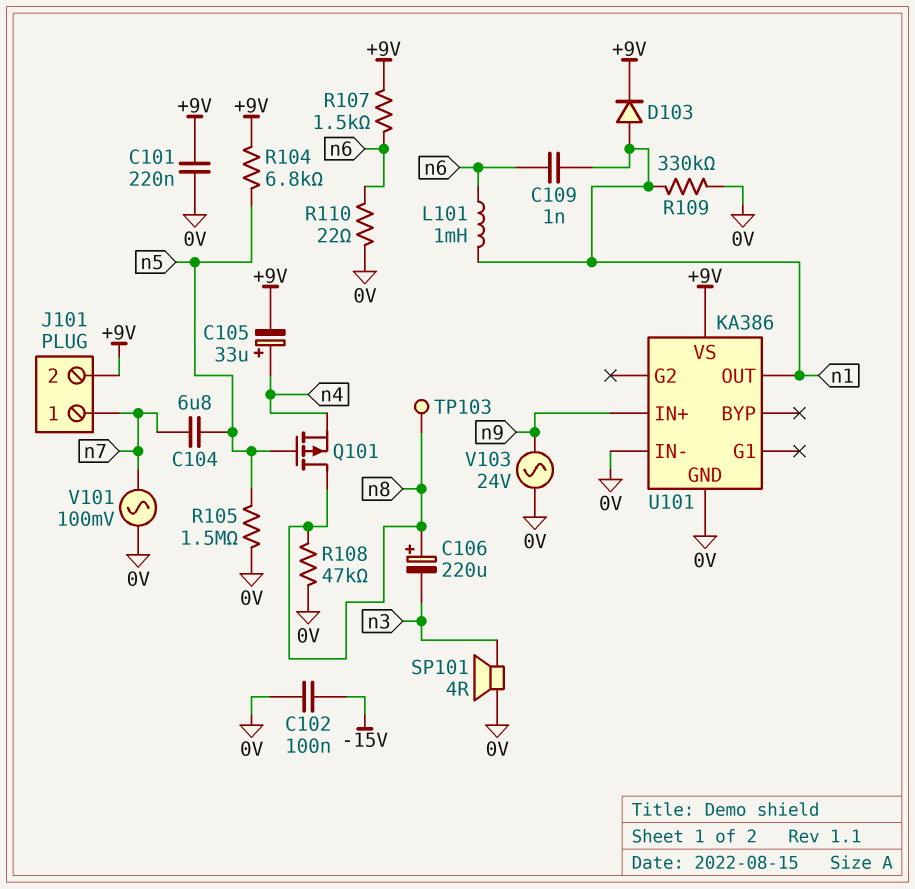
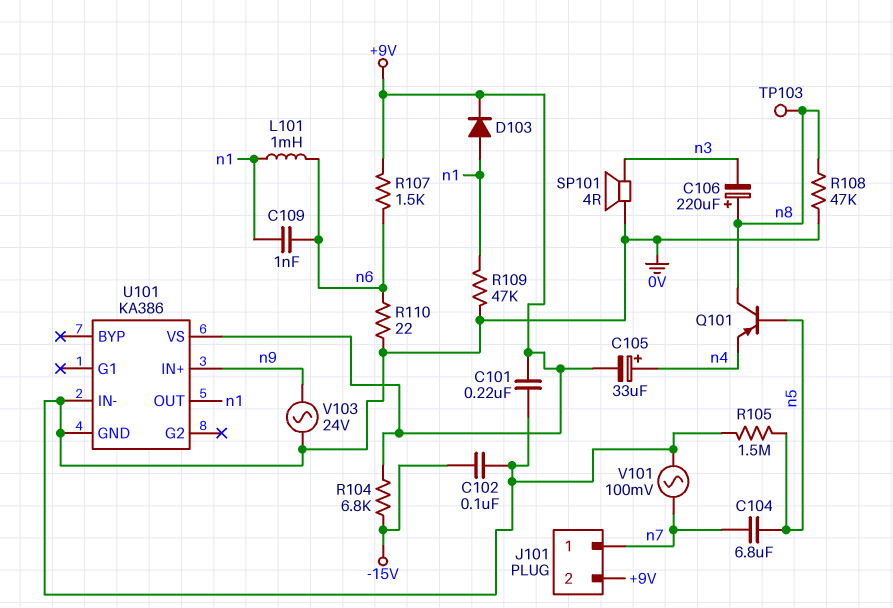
Q101: PMOS (G n5, D n8, S n4) -> PNP (B n5, C n8, E n4)
R104: 6.8k (+9V, n5) -> 6.8k (+9V, -15V)
R109: 330k (0V, n1) -> 47k (0V, n1)

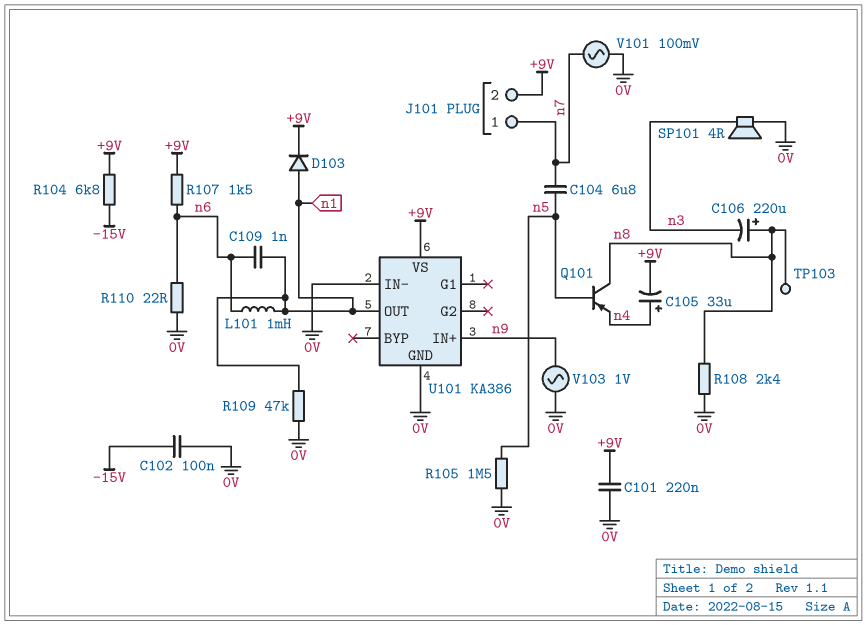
R108: 47k (0V, n8) -> 2.4k (0V, n8)
V103: AC 24V (0V, n9) -> AC 1V (0V, n9)

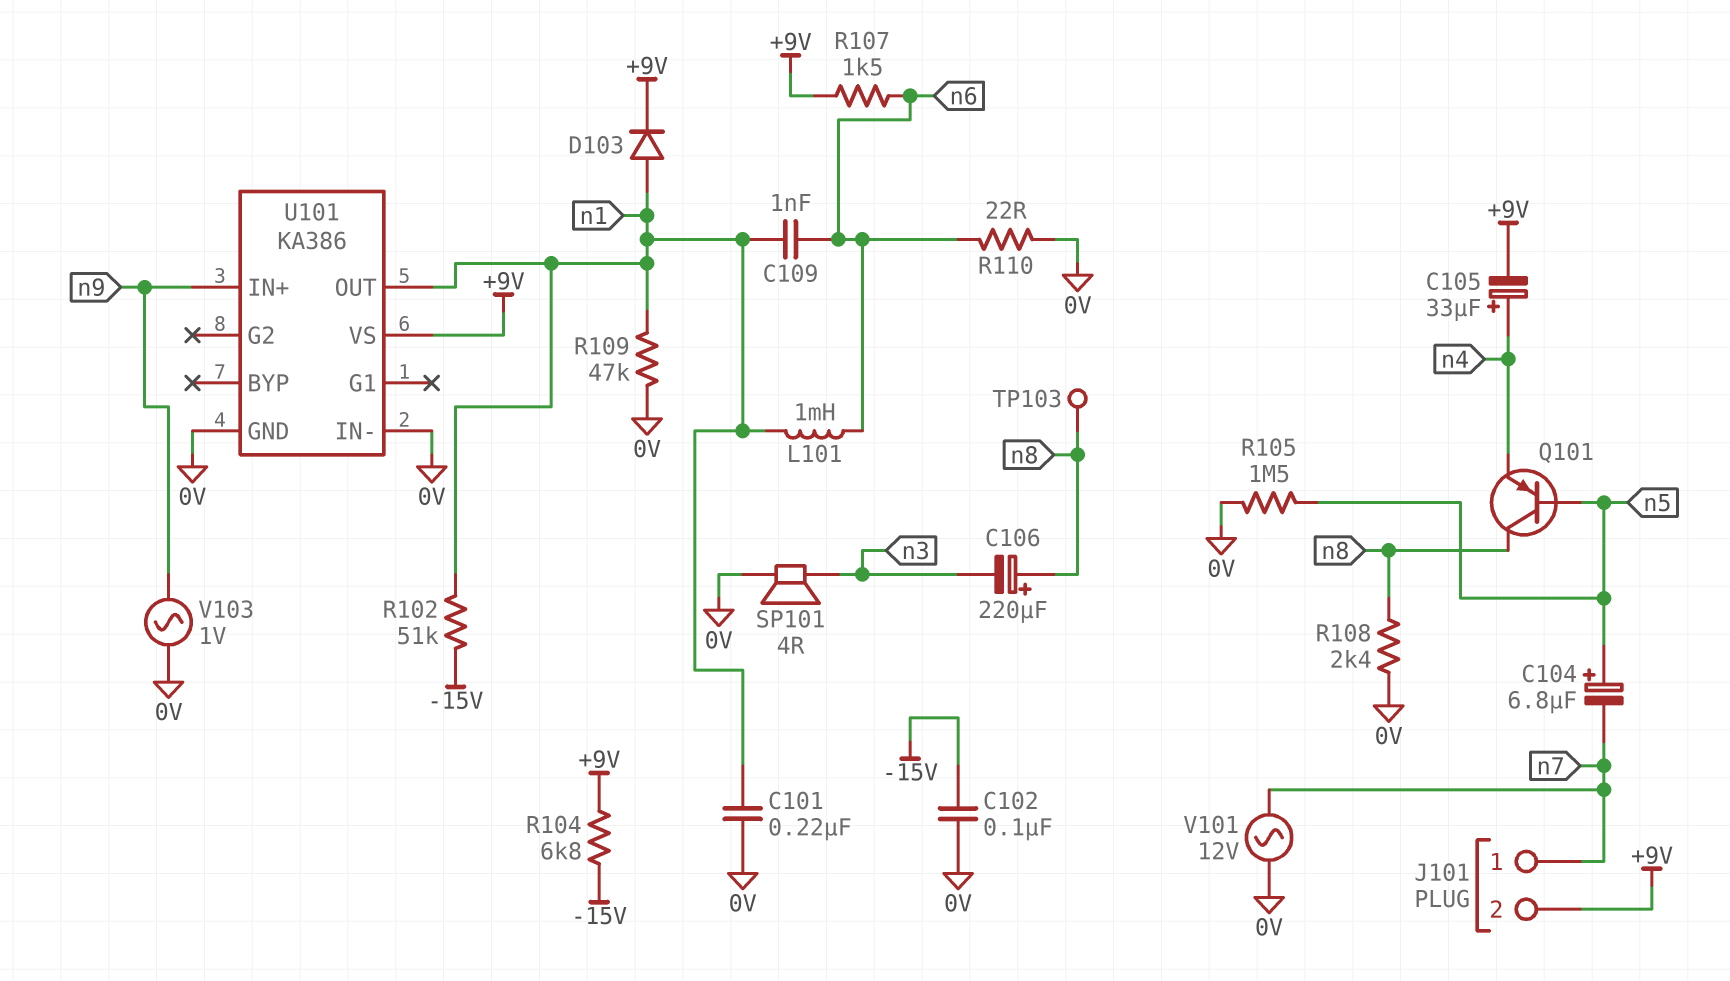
C101: 220nF (+9V, 0V) -> 220nF (0V, n1)
C104: 6.8uF (n5, n7) -> 6.8uF (plus n5, minus n7)
R102: none -> 51k (-15V, n1)
V101: AC 100mV (0V, n7) -> AC 12V (0V, n7)

